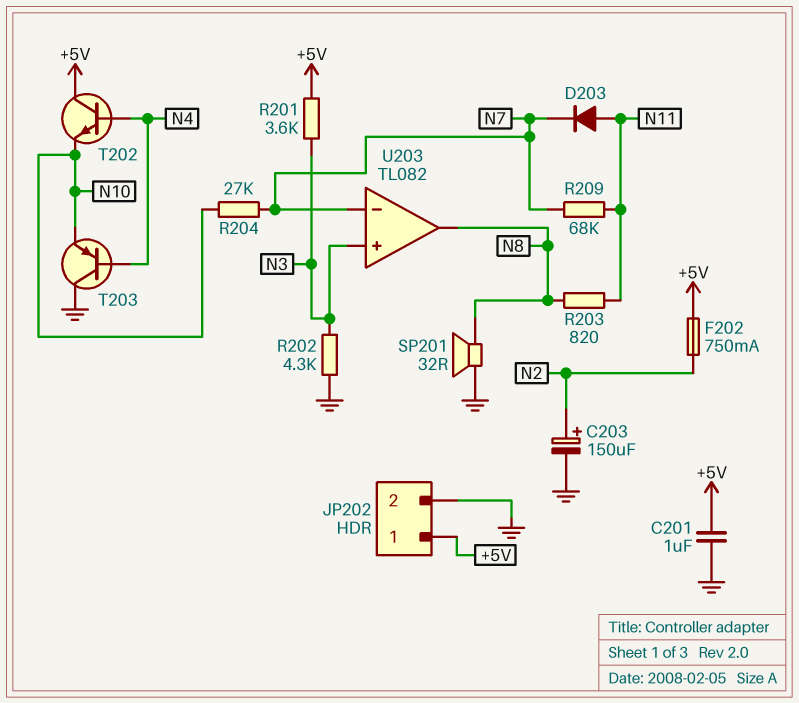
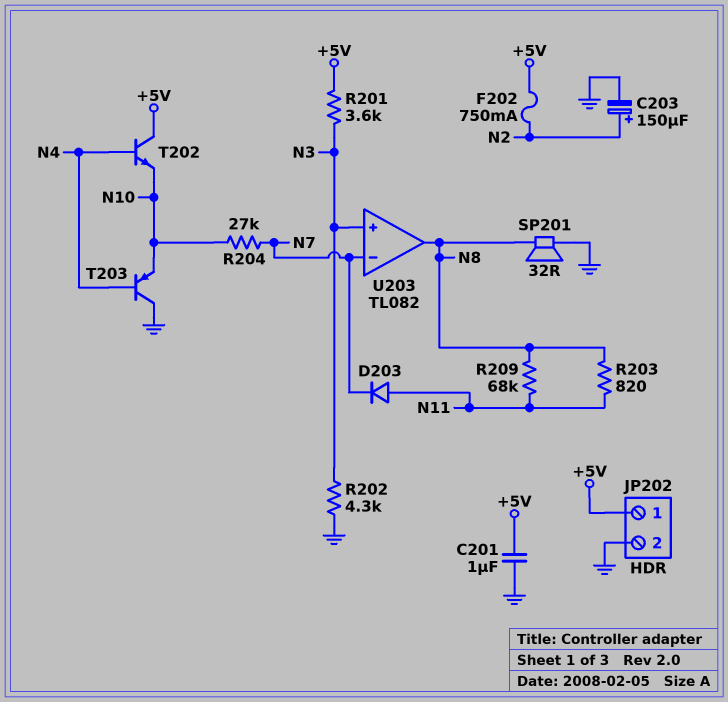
R209: 68k (N7, N11) -> 68k (N8, N11)

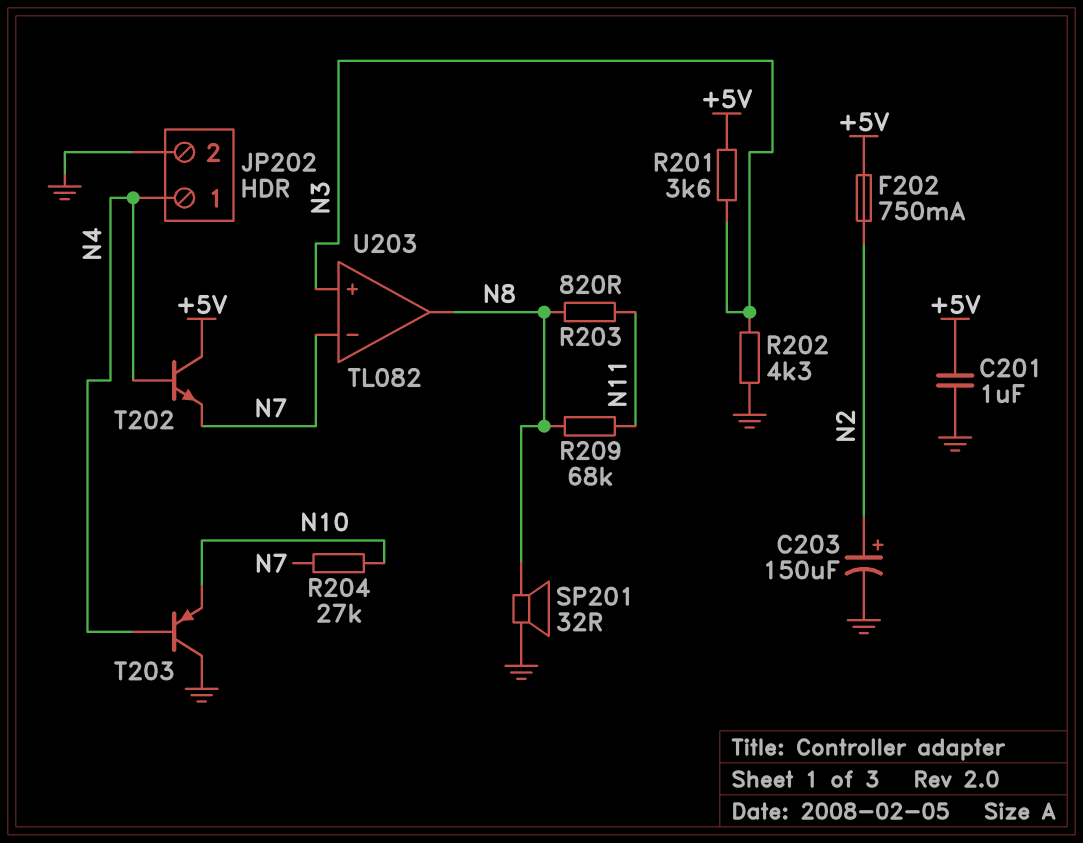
D203: diode (A N11, K N7) -> none
JP202 pin 1: +5V -> N4
T202: NPN (B N4, C +5V, E N10) -> NPN (B N4, C +5V, E N7)

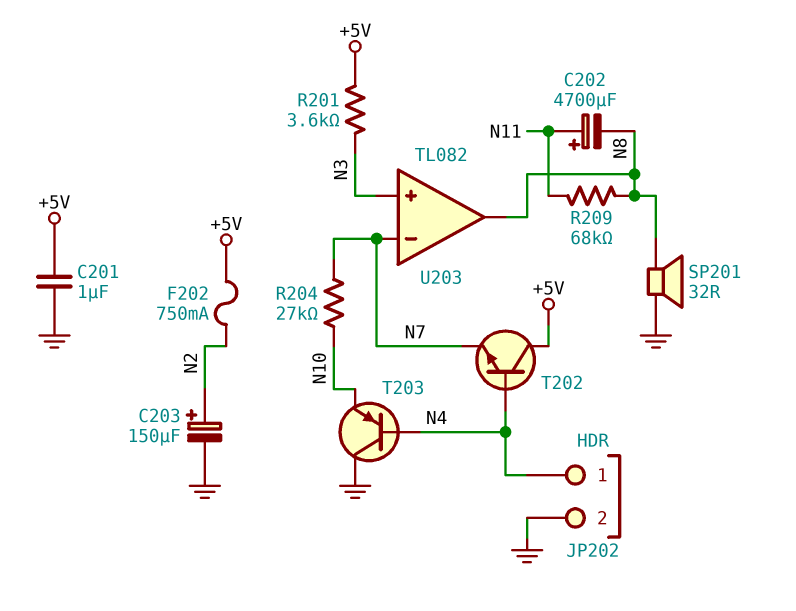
C202: none -> 4700uF (plus N11, minus N8)
R202: 4.3k (GND, N3) -> none
R203: 820 (N8, N11) -> none

